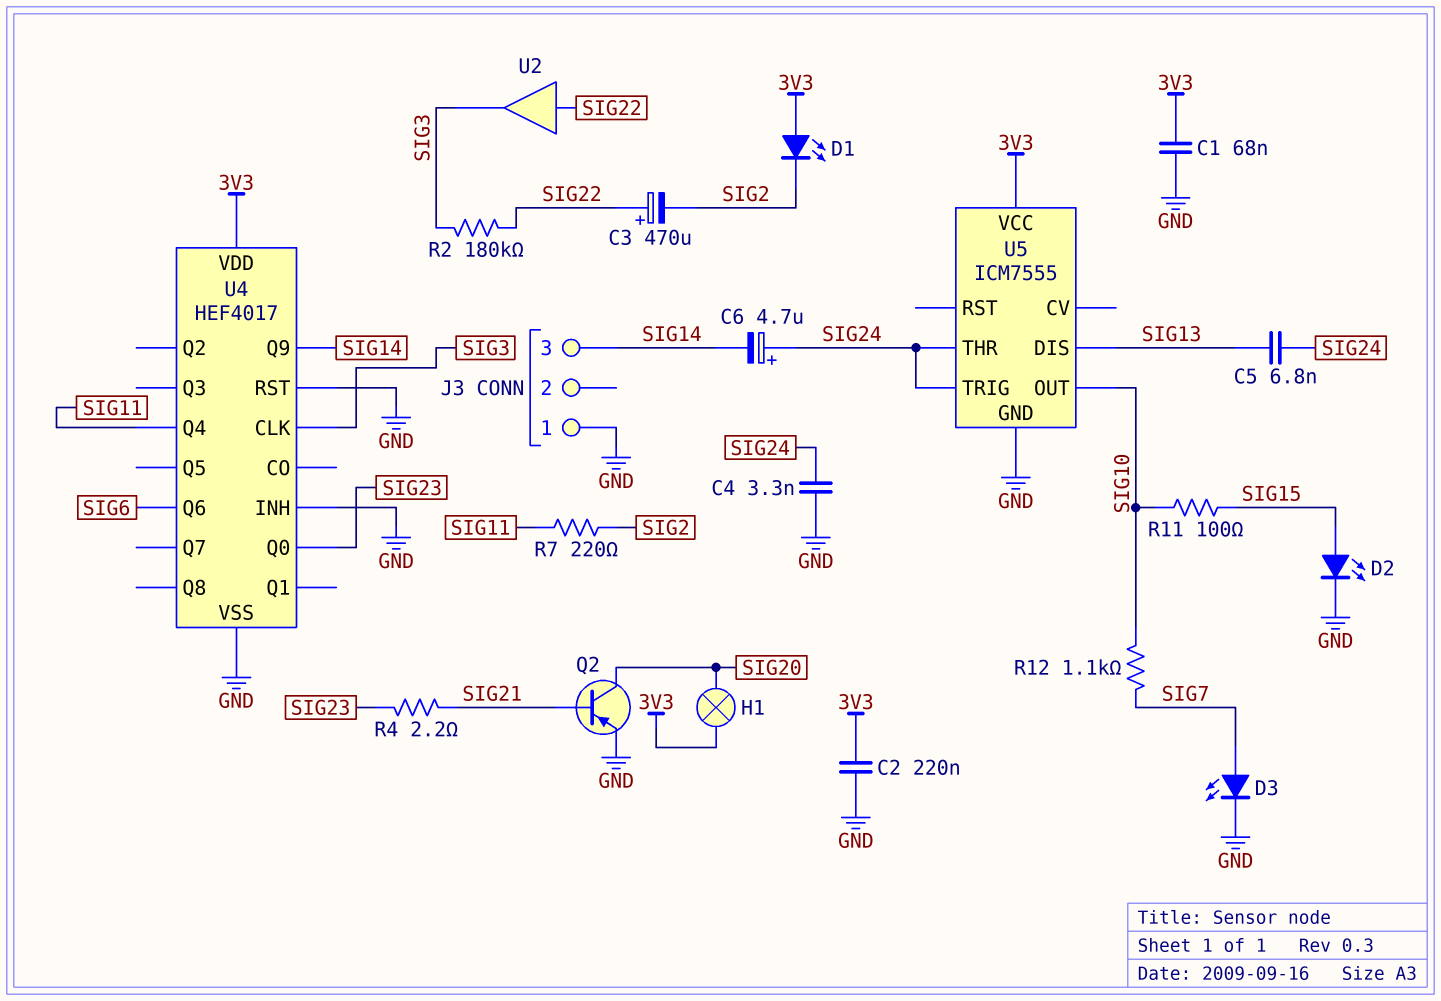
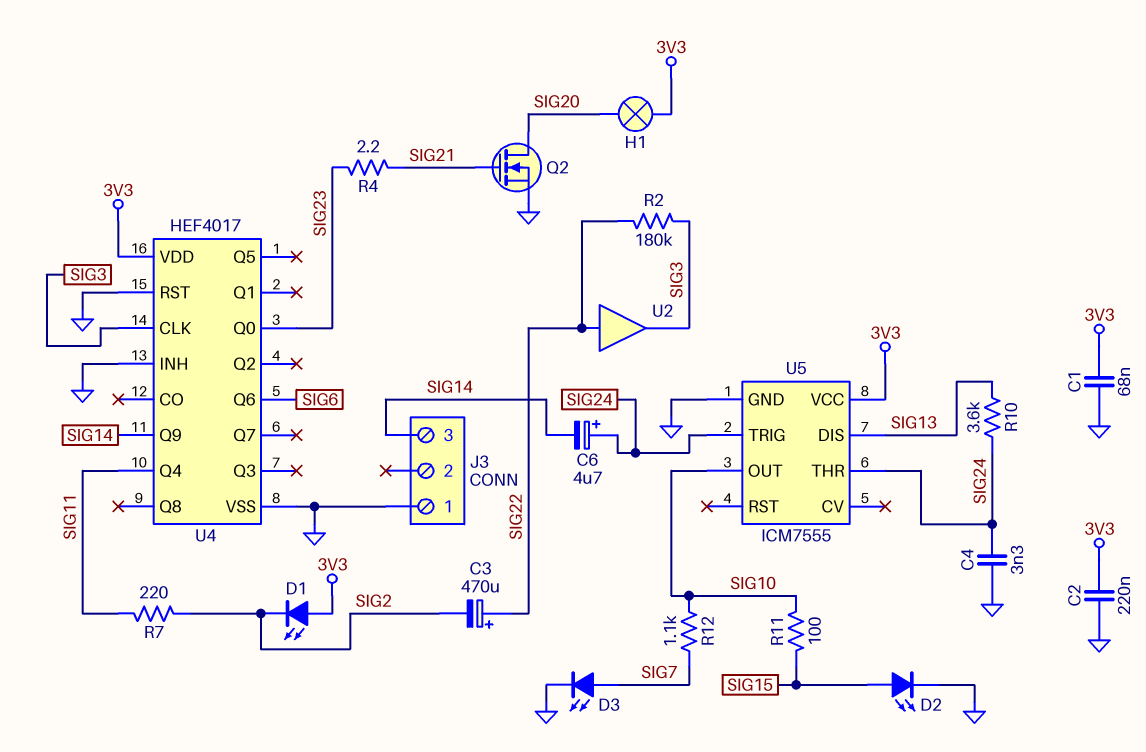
C5: 6.8nF (SIG13, SIG24) -> none
Q2: PNP (B SIG21, C SIG20, E GND) -> NMOS (G SIG21, D SIG20, S GND)
R10: none -> 3.6k (SIG13, SIG24)

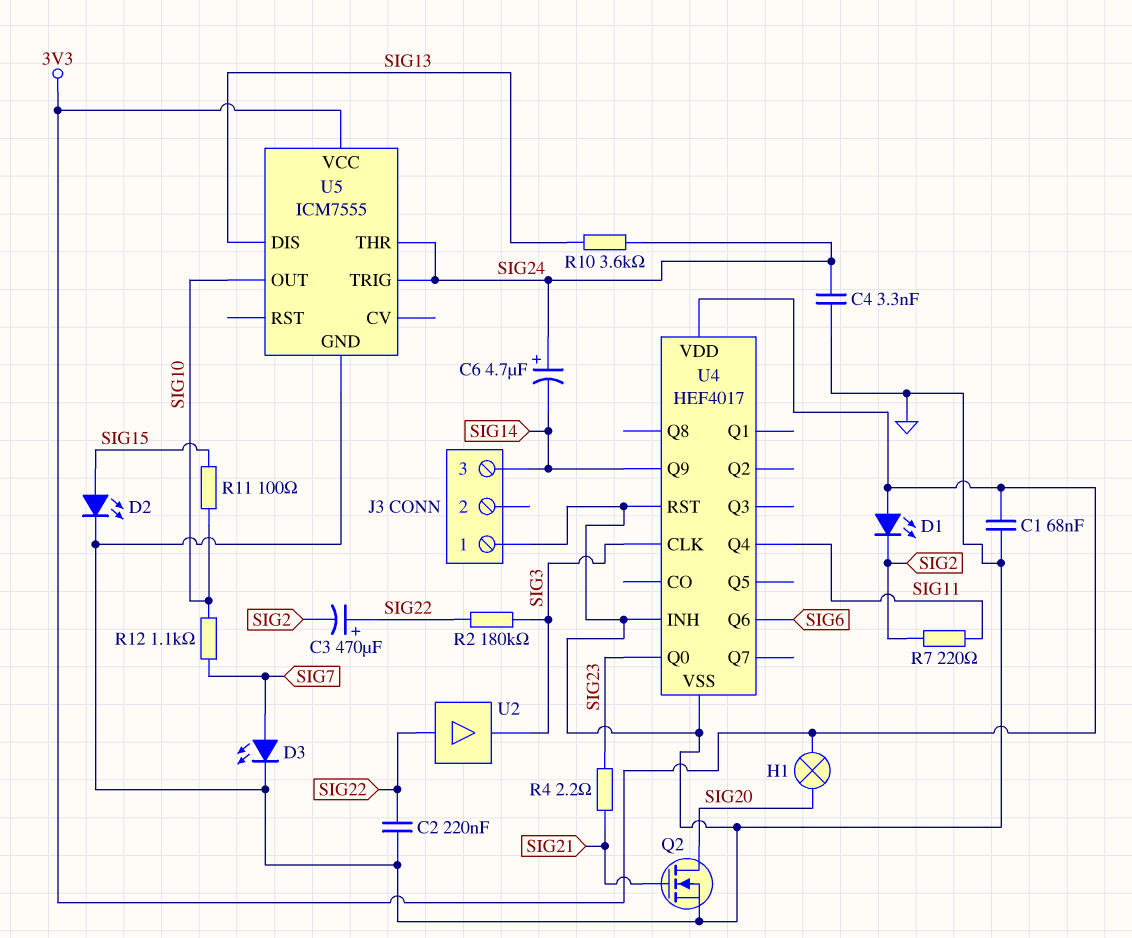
C2: 220nF (3V3, GND) -> 220nF (GND, SIG22)

